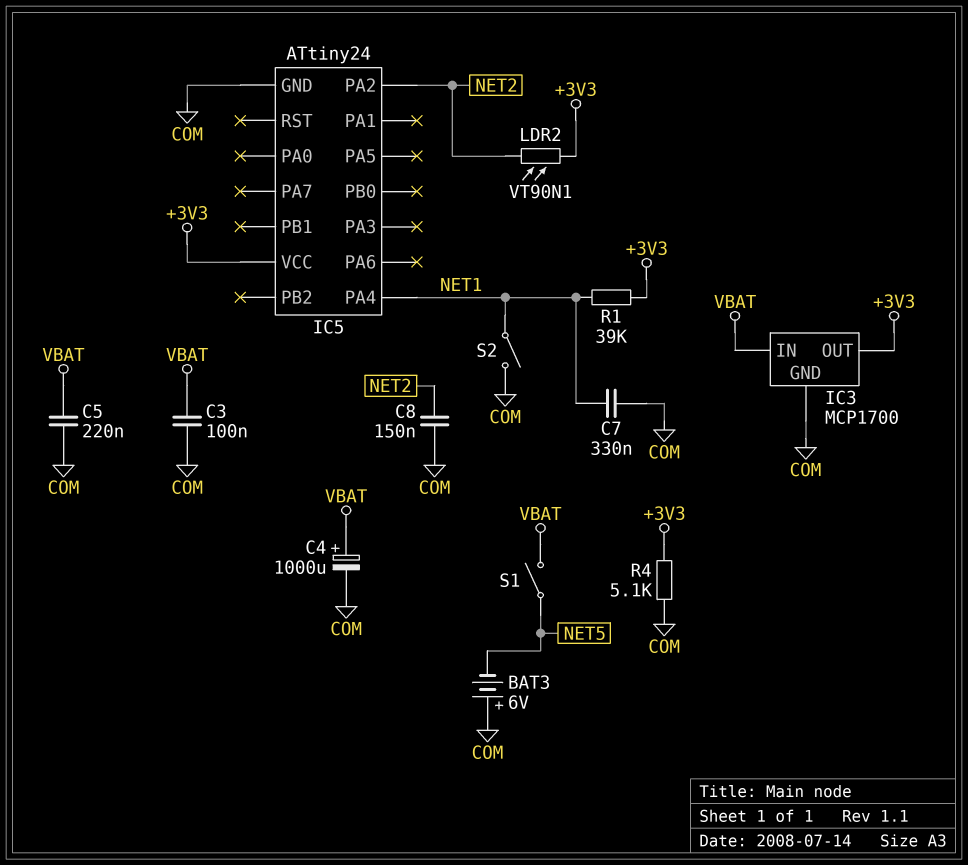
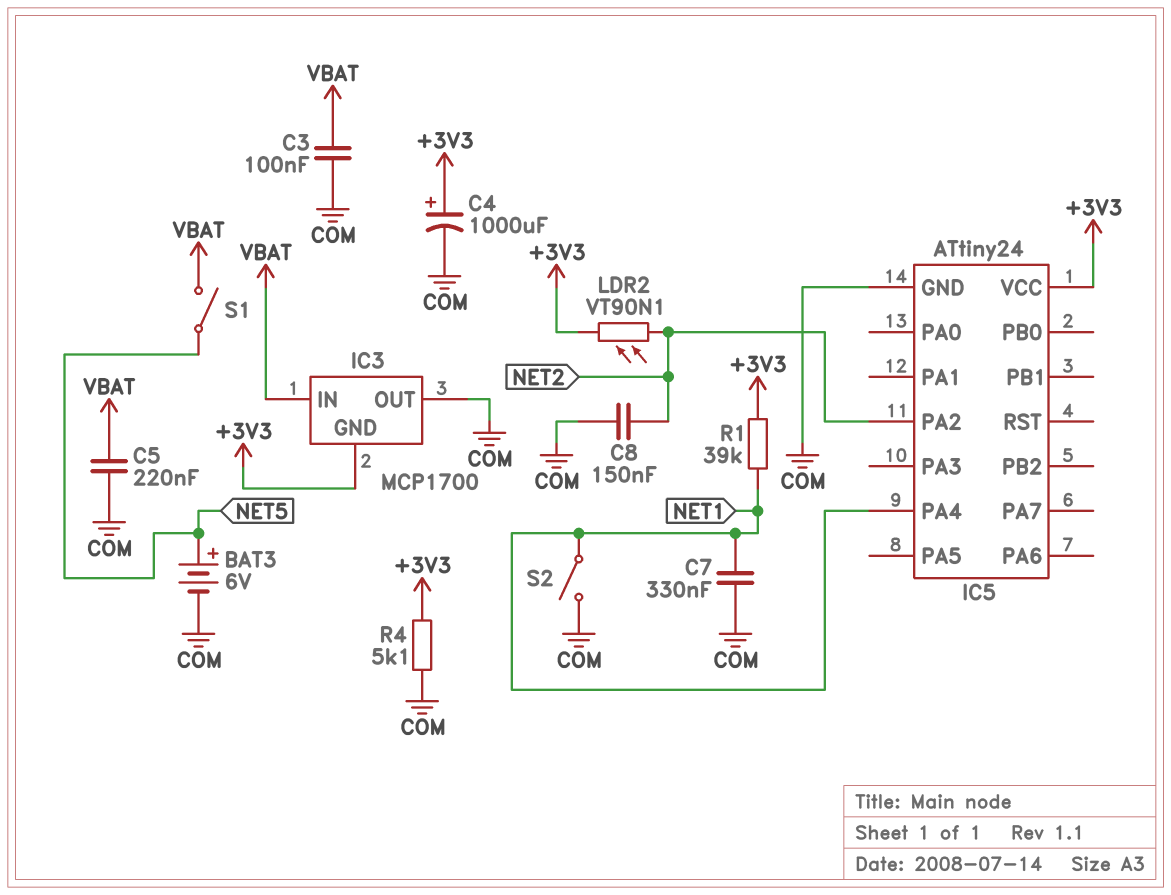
BAT3: 6V (plus COM, minus NET5) -> 6V (plus NET5, minus COM)
C4: 1000uF (plus VBAT, minus COM) -> 1000uF (plus +3V3, minus COM)
IC3 pin GND: COM -> +3V3
IC3 pin OUT: +3V3 -> COM

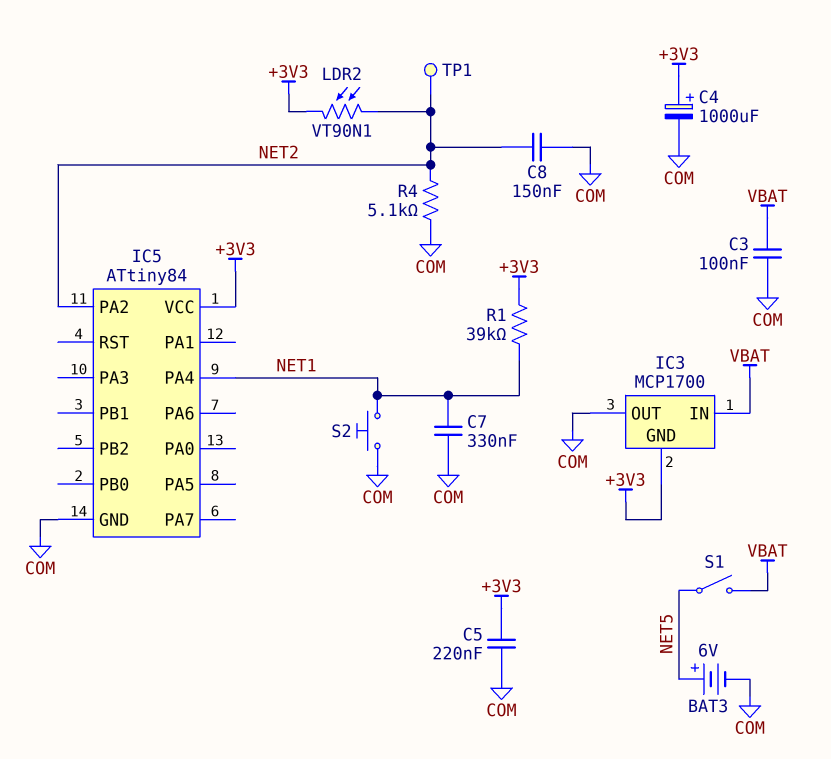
C5: 220nF (COM, VBAT) -> 220nF (+3V3, COM)
IC5: ATtiny24 -> ATtiny84
R4: 5.1k (+3V3, COM) -> 5.1k (COM, NET2)
S2: switch (COM, NET1) -> button (COM, NET1)
TP1: none -> test point (NET2)

